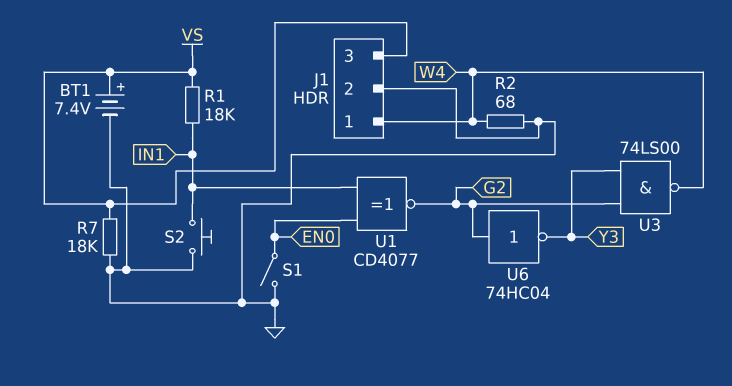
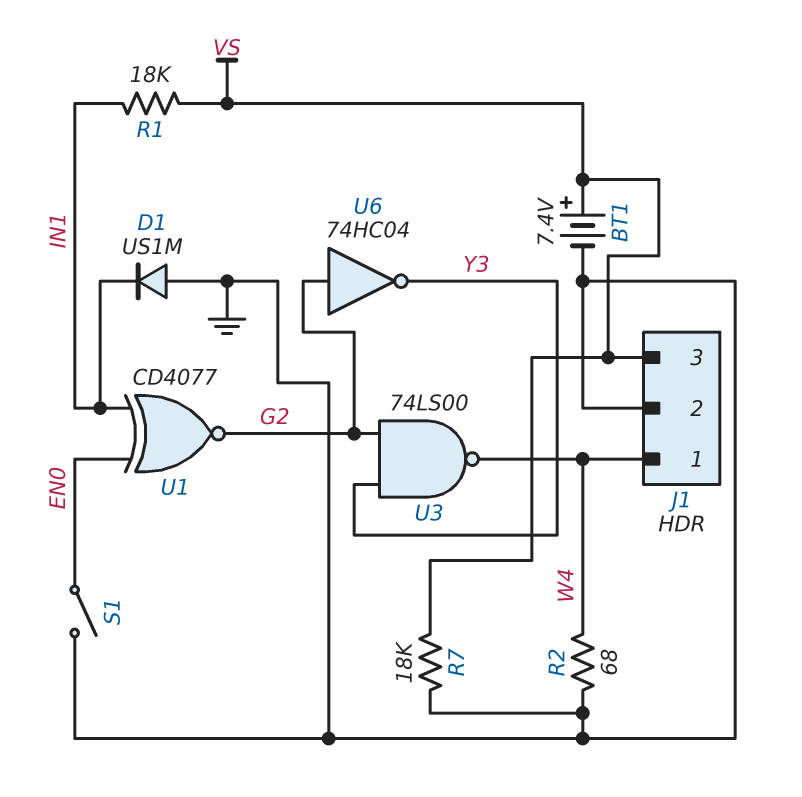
D1: none -> diode US1M (A GND, K IN1)
S2: button (GND, IN1) -> none

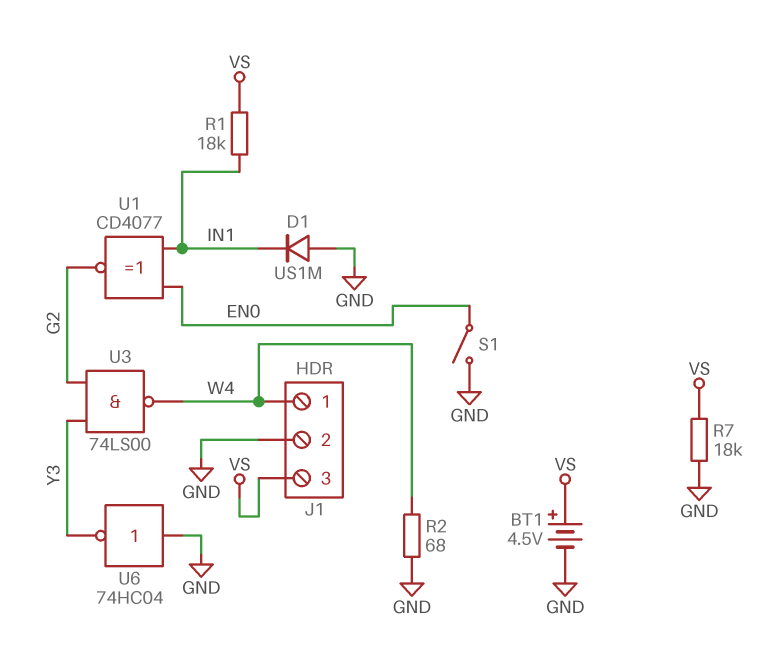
BT1: 7.4V (plus VS, minus GND) -> 4.5V (plus VS, minus GND)
U6: NOT 74HC04 (in G2, out Y3) -> NOT 74HC04 (in GND, out Y3)

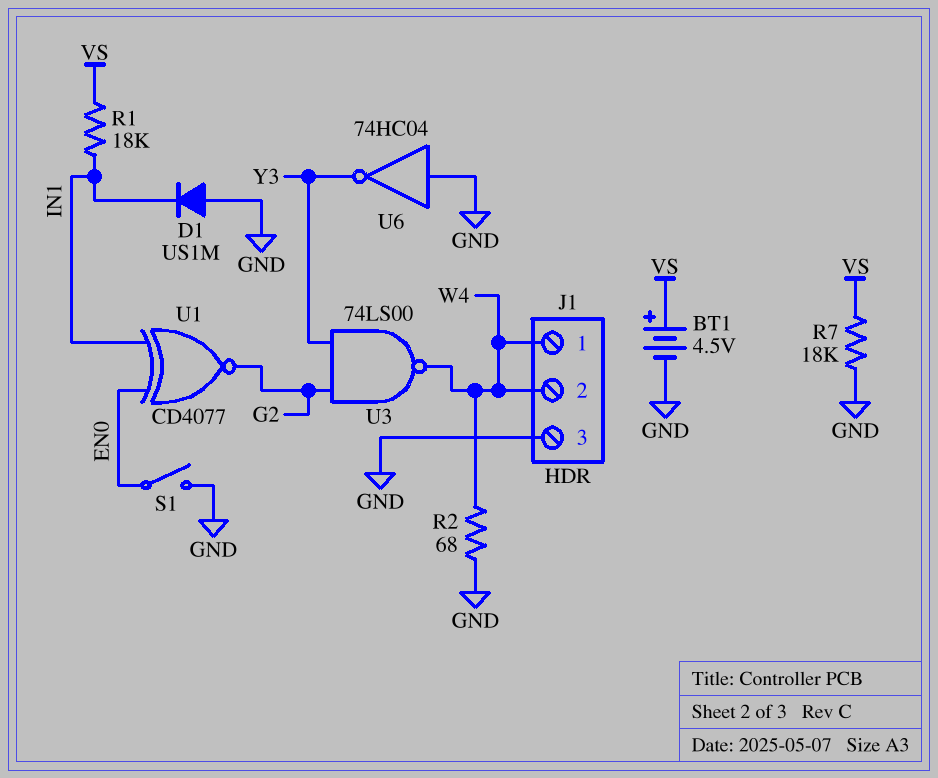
J1 pin 2: GND -> W4
J1 pin 3: VS -> GND

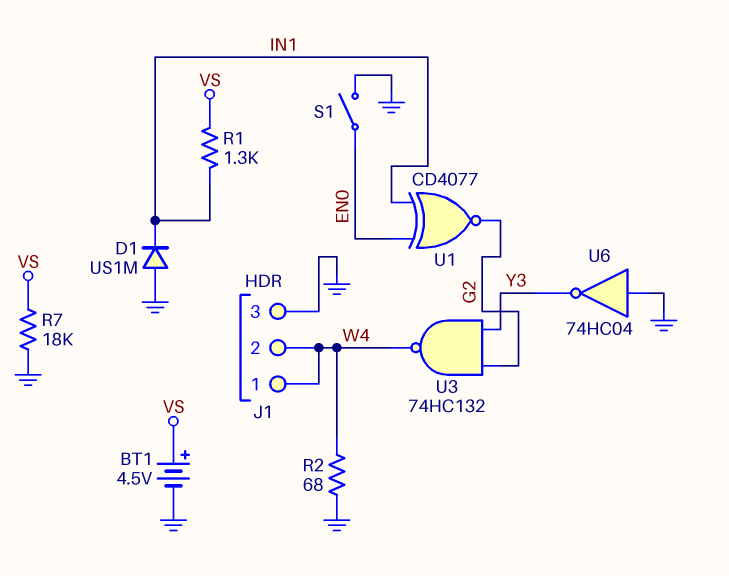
R1: 18k (IN1, VS) -> 1.3k (IN1, VS)
U3: NAND 74LS00 (in G2, in Y3, out W4) -> NAND 74HC132 (in G2, in Y3, out W4)

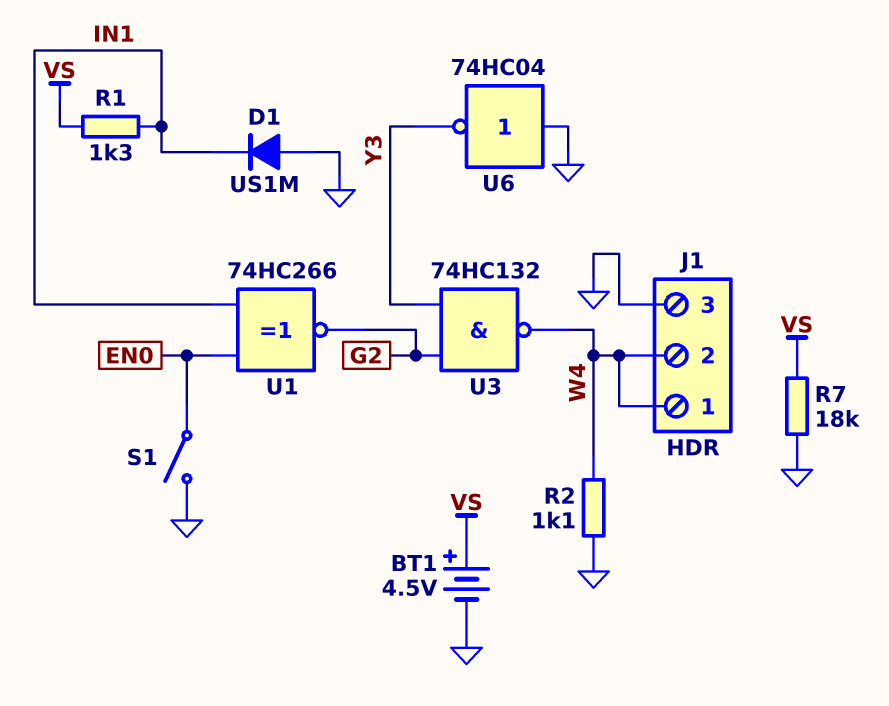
R2: 68 (GND, W4) -> 1.1k (GND, W4)
U1: XNOR CD4077 (in EN0, in IN1, out G2) -> XNOR 74HC266 (in EN0, in IN1, out G2)

